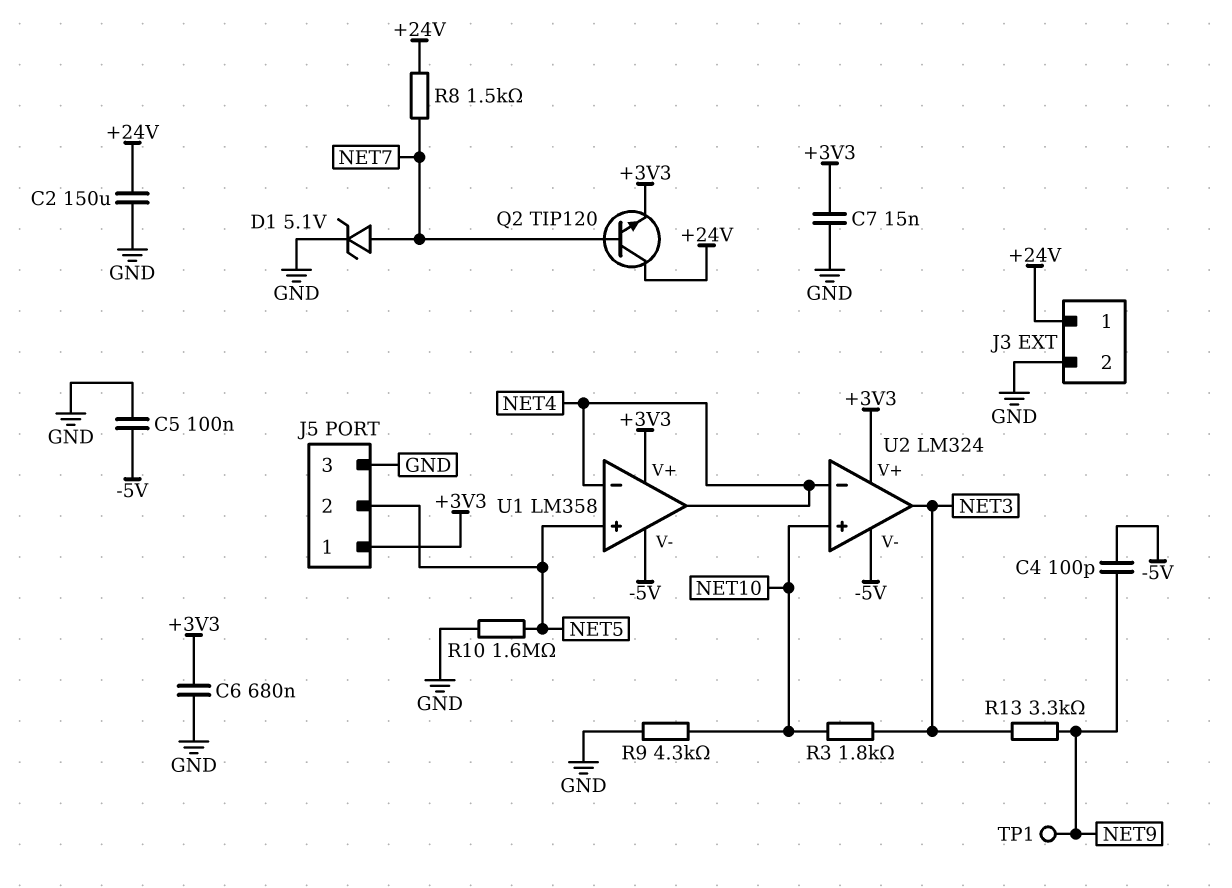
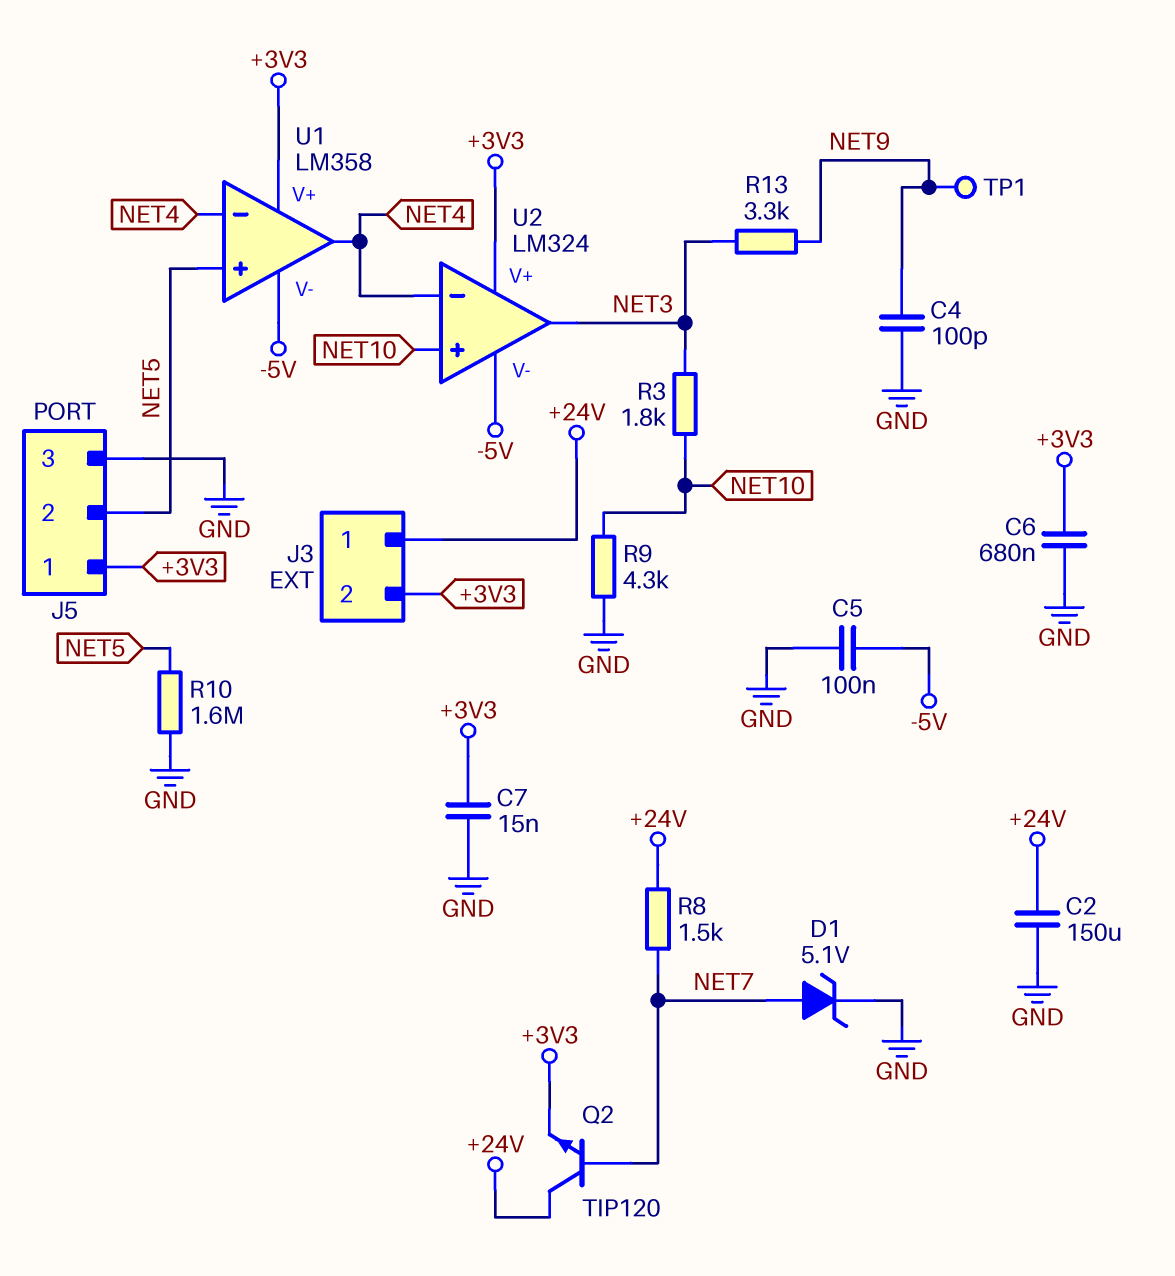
C4: 100pF (-5V, NET9) -> 100pF (GND, NET9)
J3 pin 2: GND -> +3V3

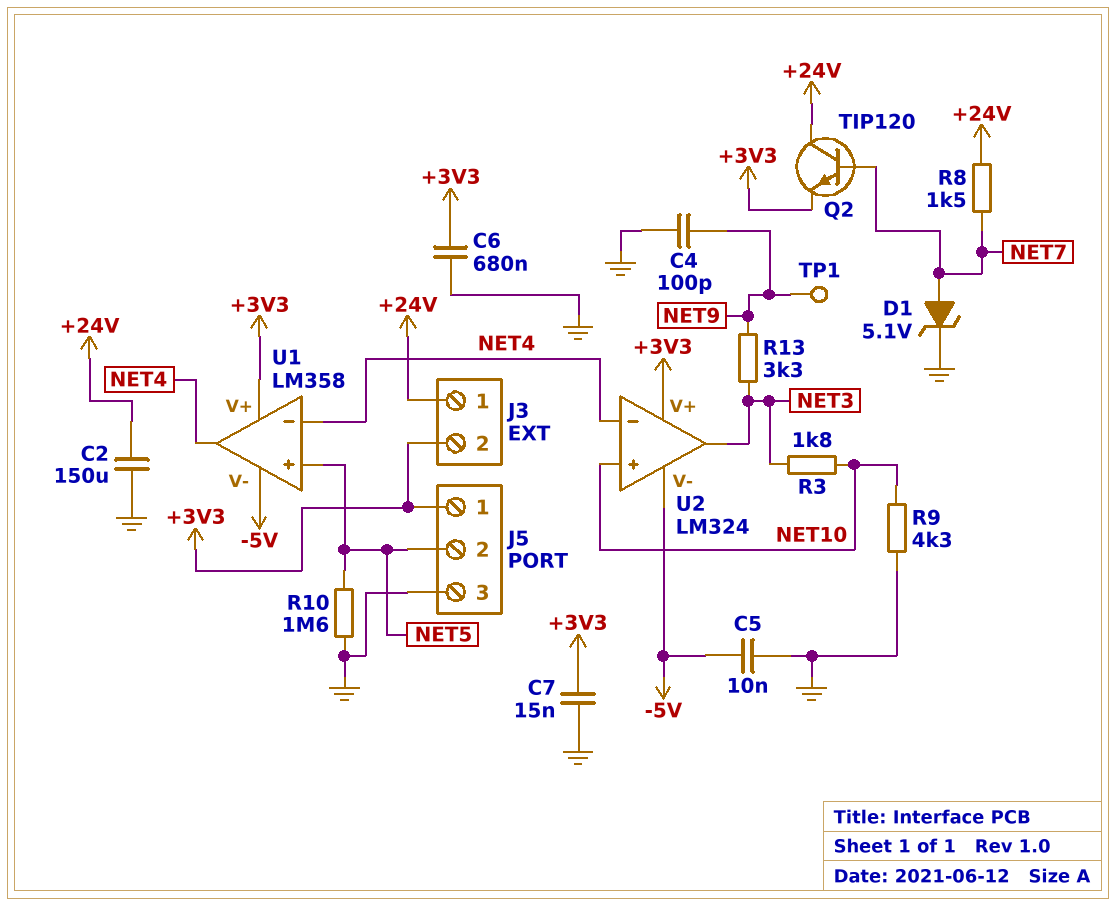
C5: 100nF (-5V, GND) -> 10nF (-5V, GND)

